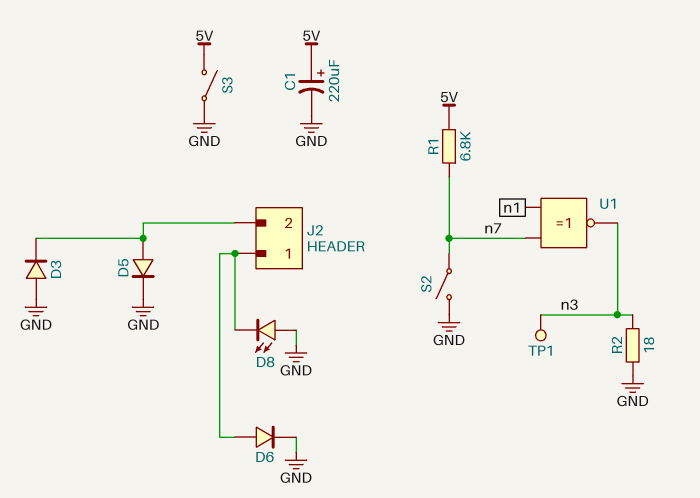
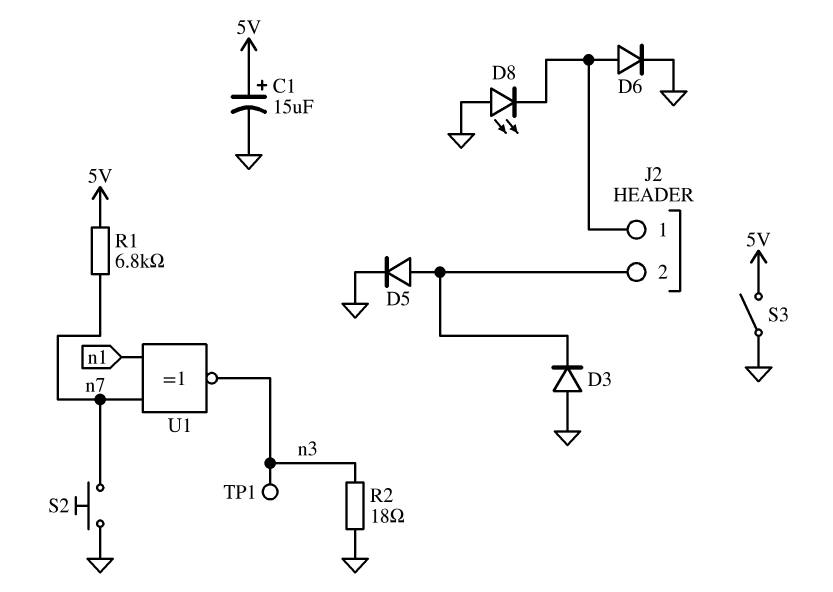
C1: 220uF (plus 5V, minus GND) -> 15uF (plus 5V, minus GND)
S2: switch (GND, n7) -> button (GND, n7)

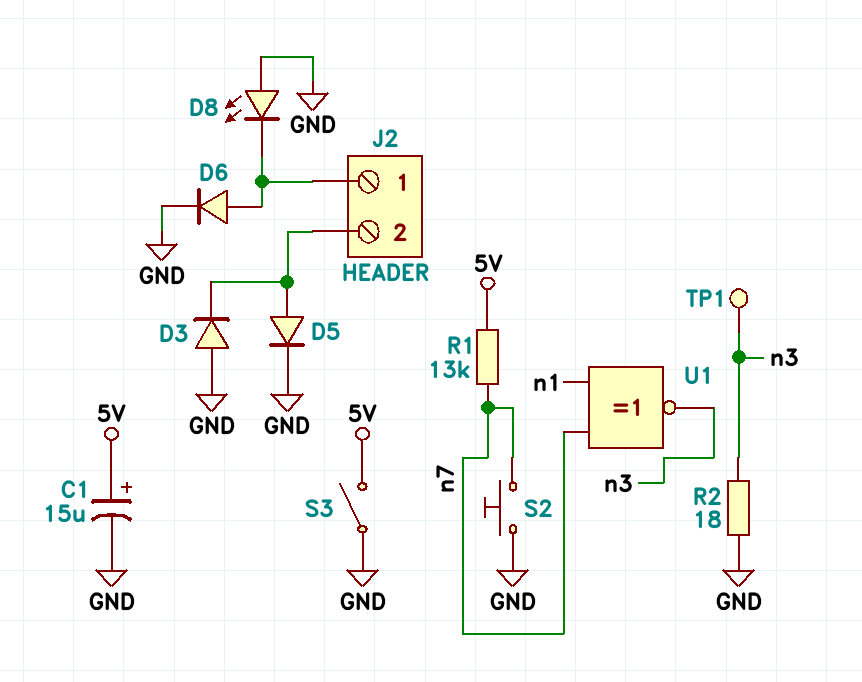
R1: 6.8k (5V, n7) -> 13k (5V, n7)

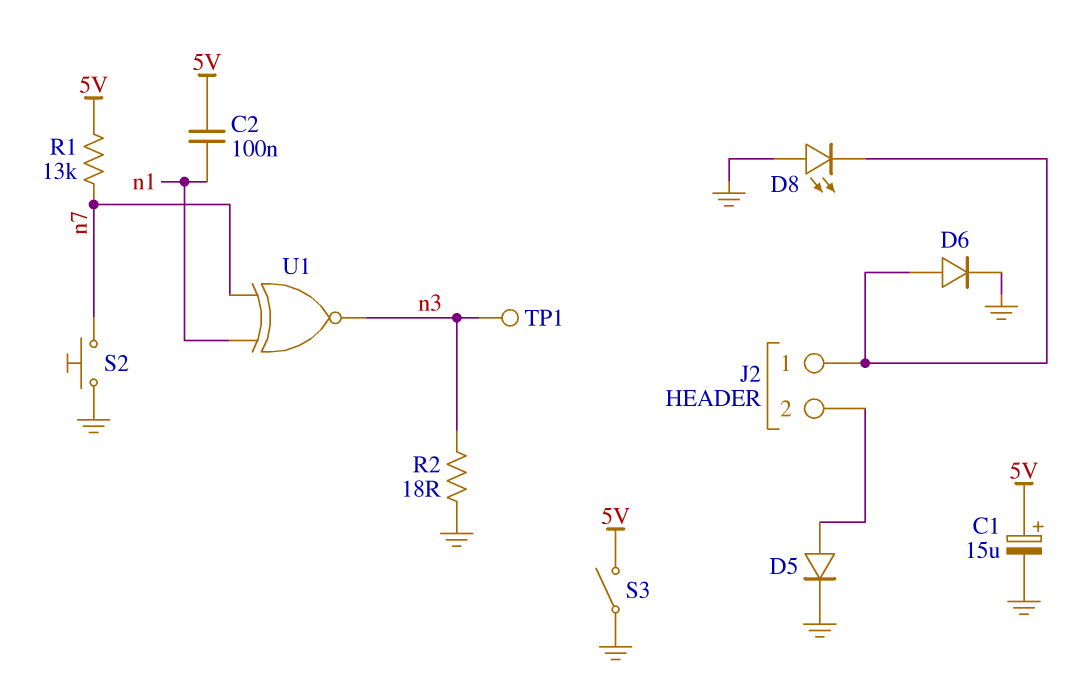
C2: none -> 100nF (5V, n1)
D3: diode (A GND, K J2/2) -> none

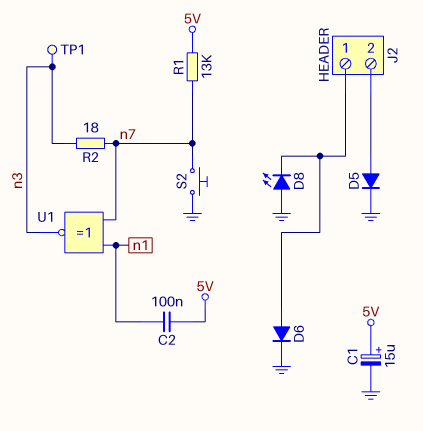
R2: 18 (GND, n3) -> 18 (n3, n7)
S3: switch (5V, GND) -> none

